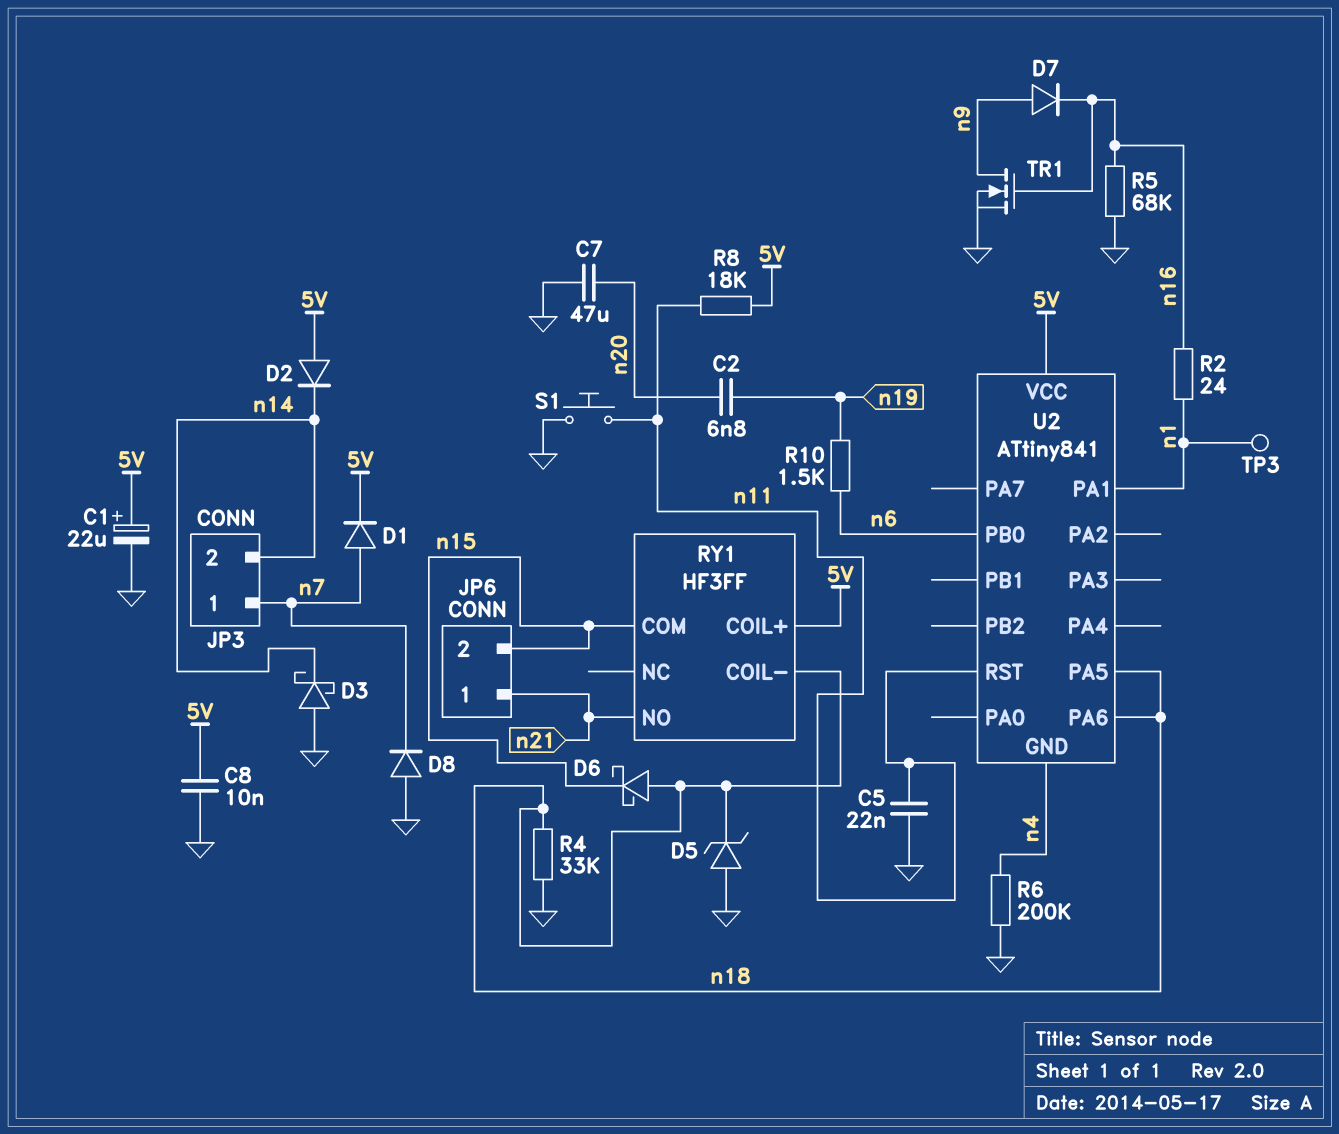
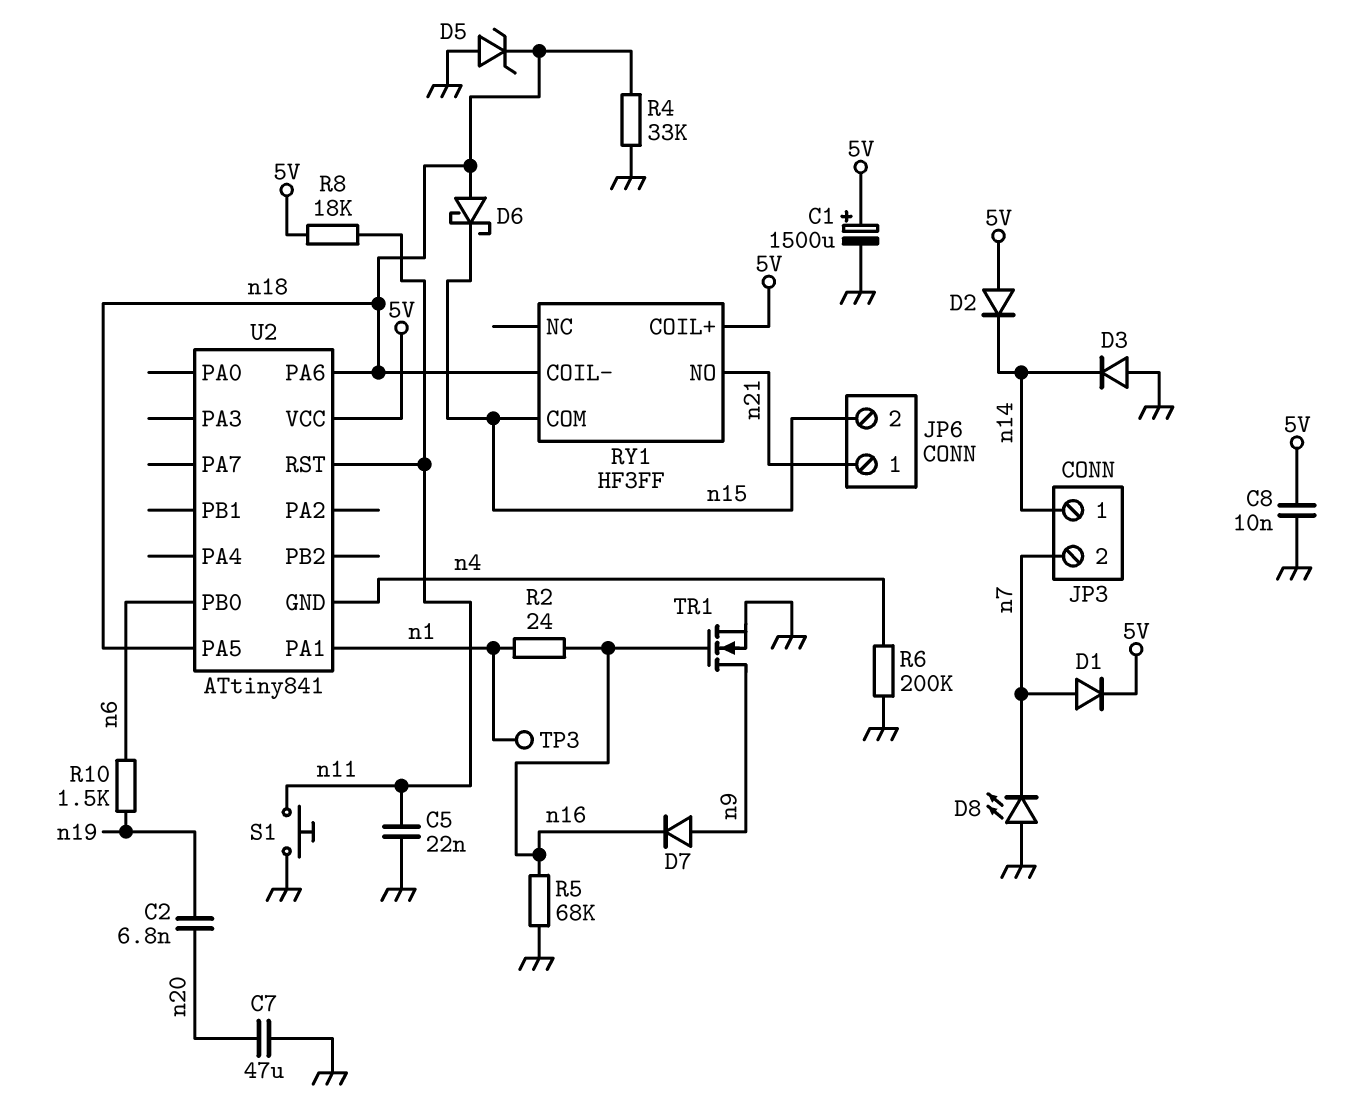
C1: 22uF (plus 5V, minus GND) -> 1500uF (plus 5V, minus GND)
D3: schottky (A GND, K n14) -> diode (A GND, K n14)
D8: diode (A GND, K n7) -> LED (A GND, K n7)
JP3 pin 1: n7 -> n14
JP3 pin 2: n14 -> n7

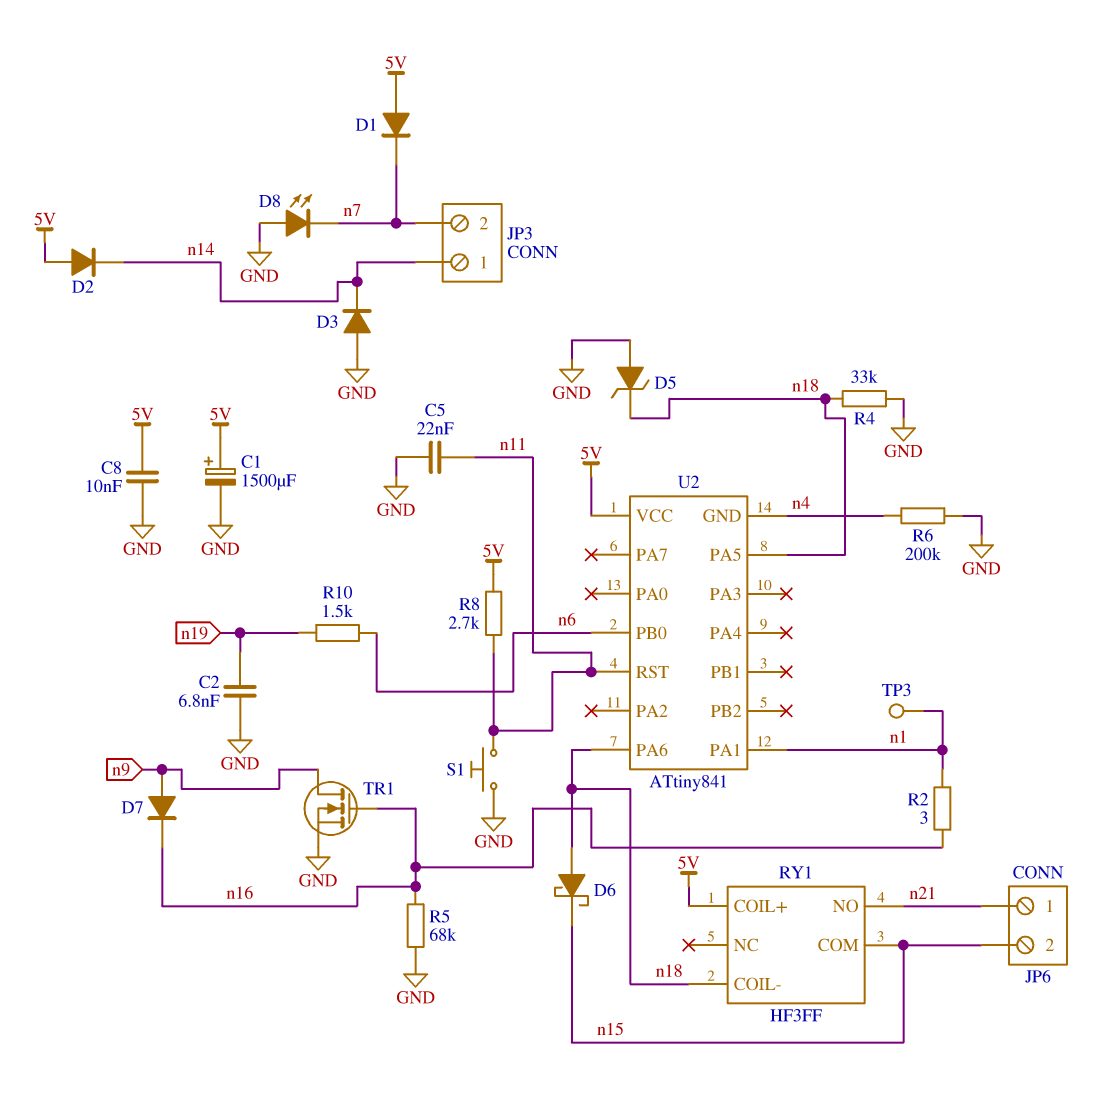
C2: 6.8nF (n19, n20) -> 6.8nF (GND, n19)
C7: 47uF (GND, n20) -> none
D1: diode (A n7, K 5V) -> diode (A 5V, K n7)
R2: 24 (n1, n16) -> 3 (n1, n16)
R8: 18k (5V, n11) -> 2.7k (5V, n11)

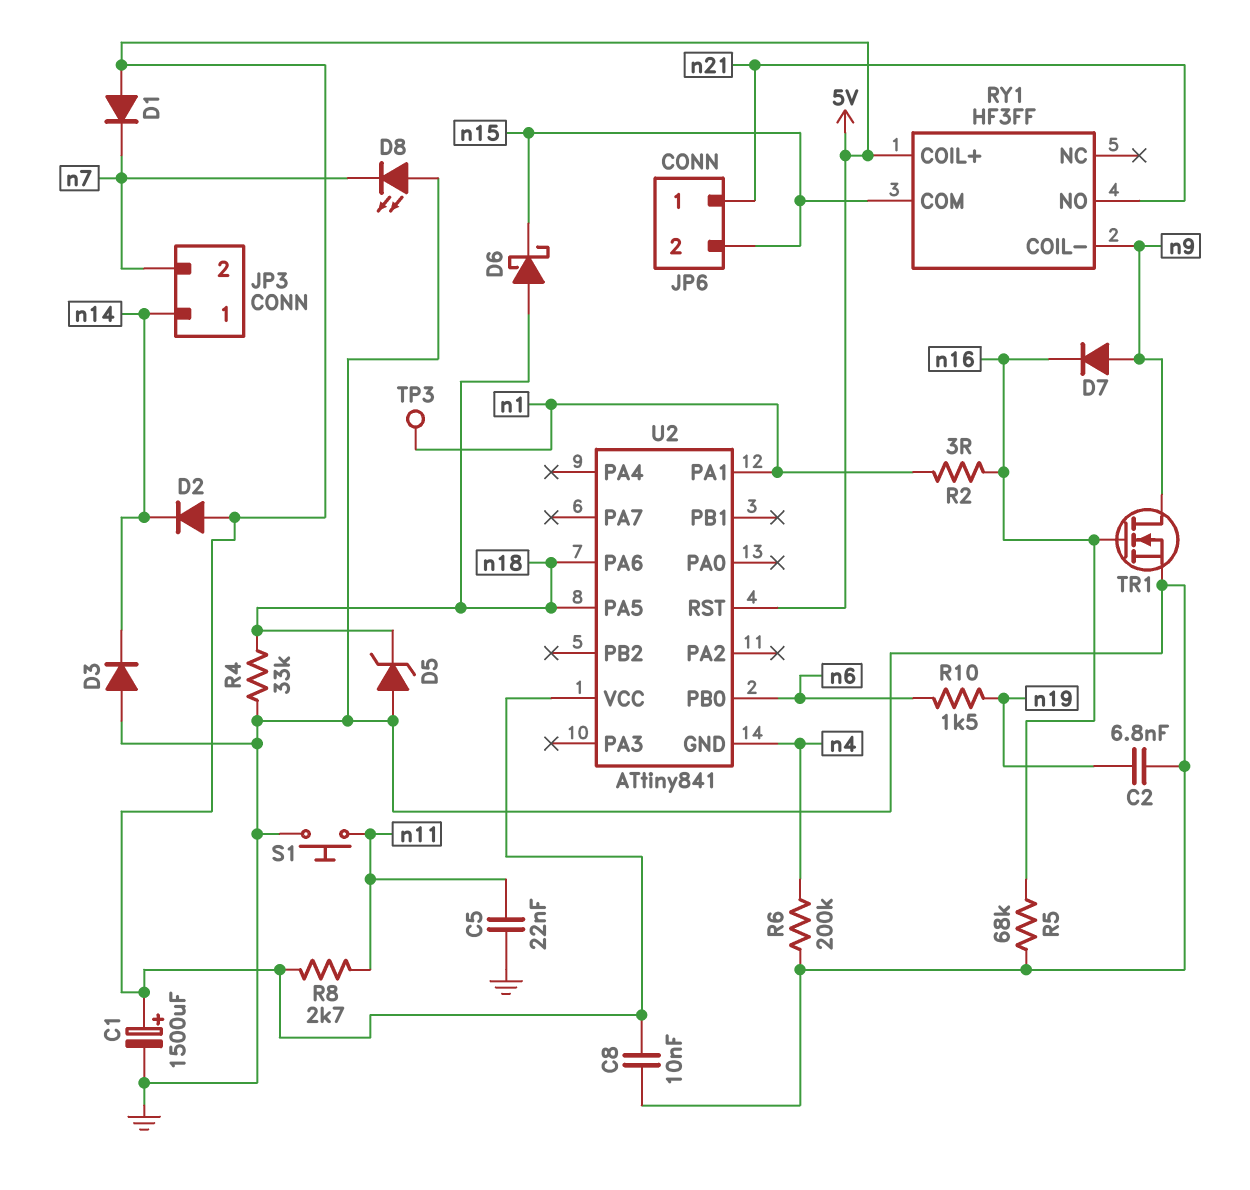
RY1 pin COIL-: n18 -> n9
U2 pin RST: n11 -> 5V

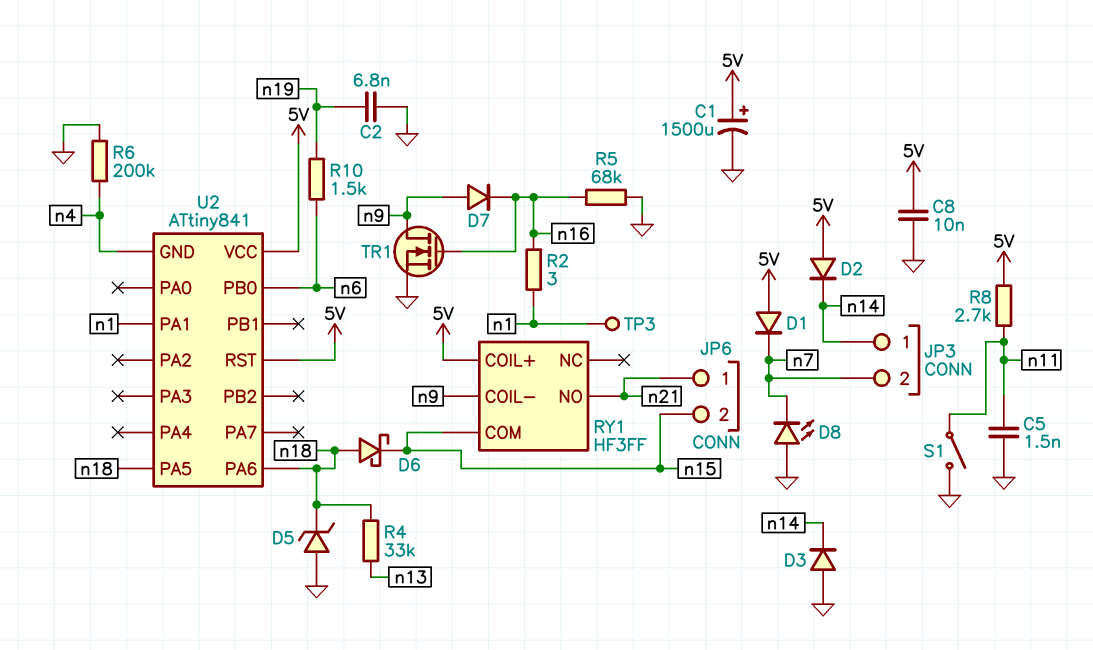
C5: 22nF (GND, n11) -> 1.5nF (GND, n11)
R4: 33k (GND, n18) -> 33k (n13, n18)
S1: button (GND, n11) -> switch (GND, n11)

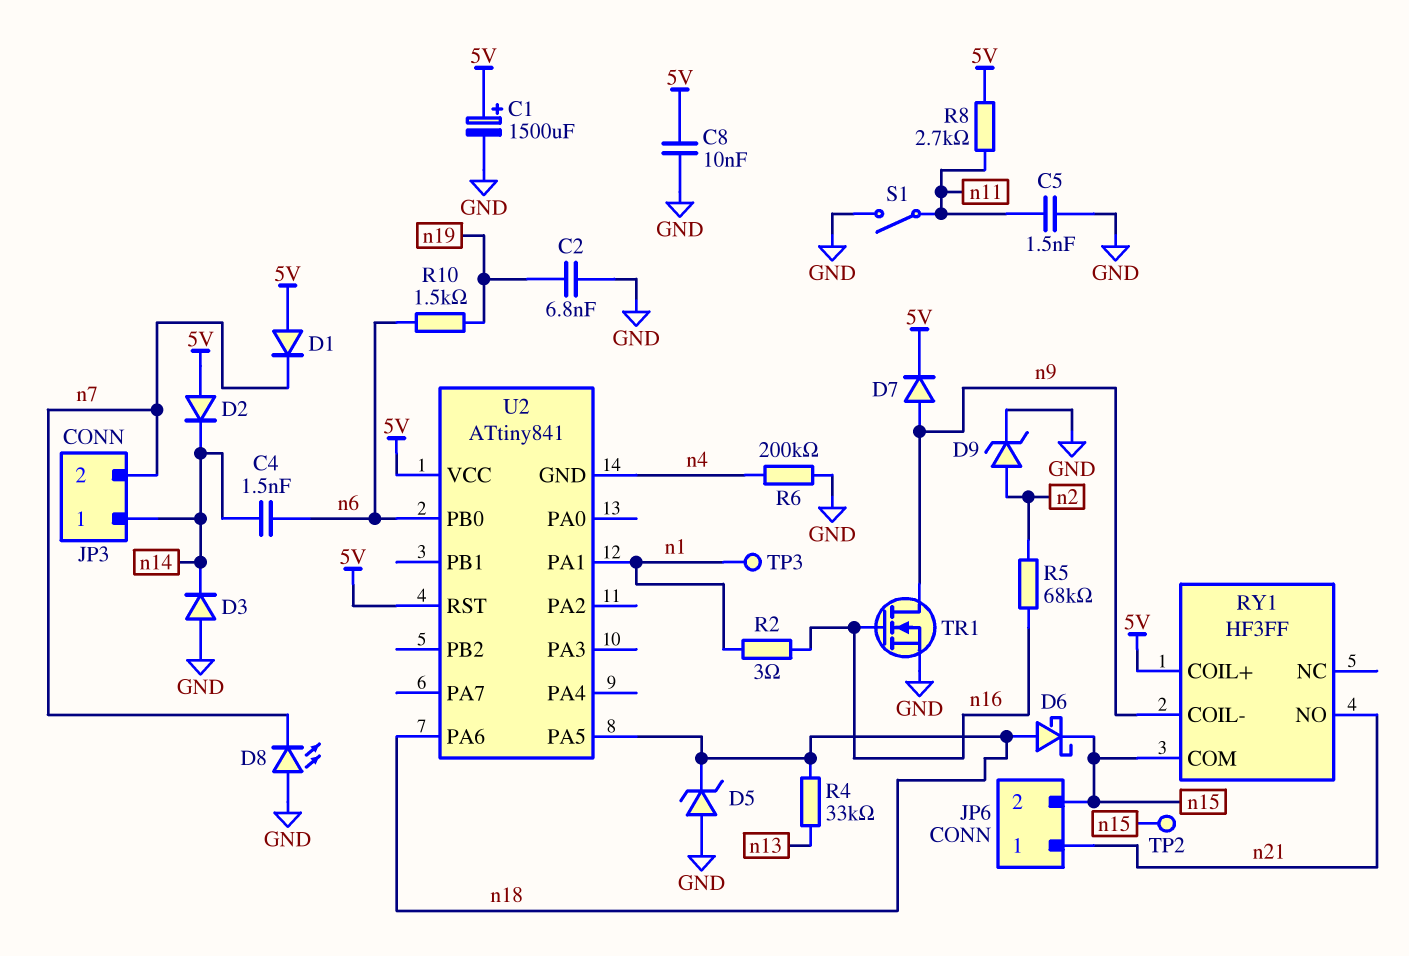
C4: none -> 1.5nF (n6, n14)
D7: diode (A n9, K n16) -> diode (A n9, K 5V)
D9: none -> zener (A n2, K GND)
R5: 68k (GND, n16) -> 68k (n2, n16)
TP2: none -> test point (n15)

